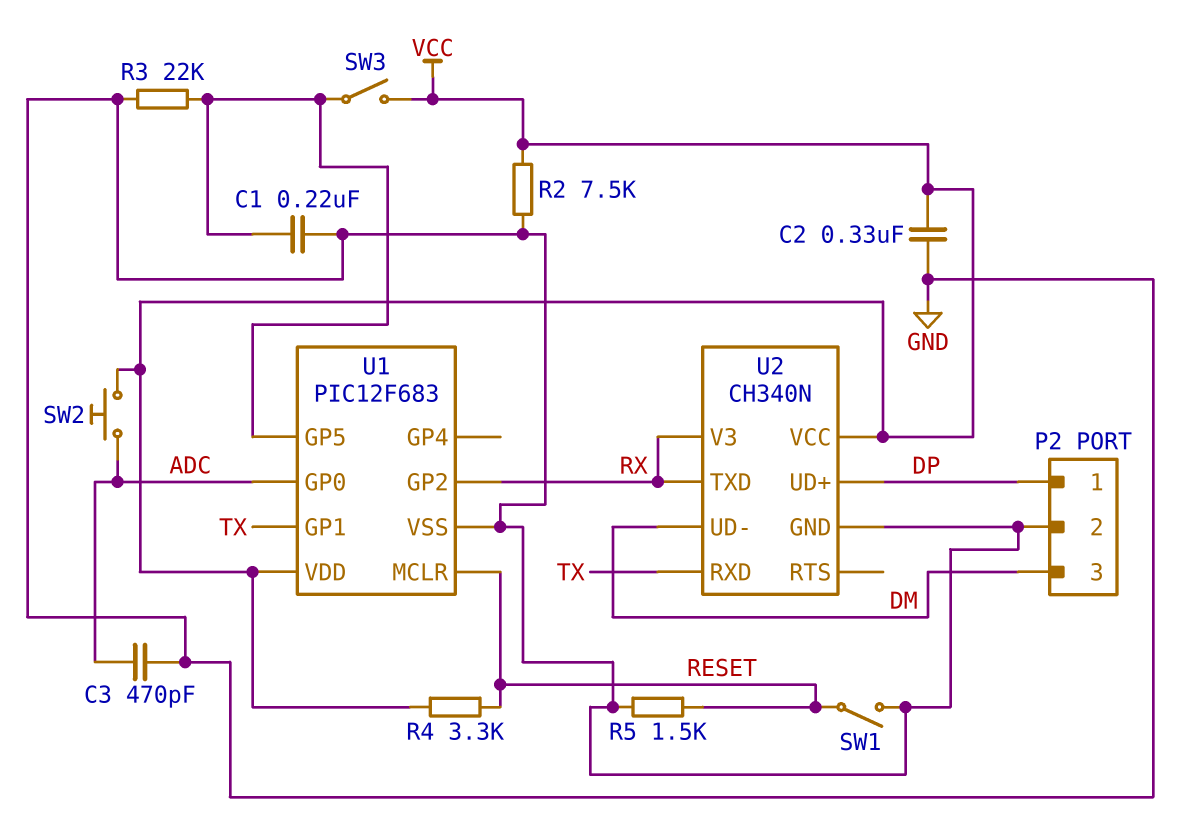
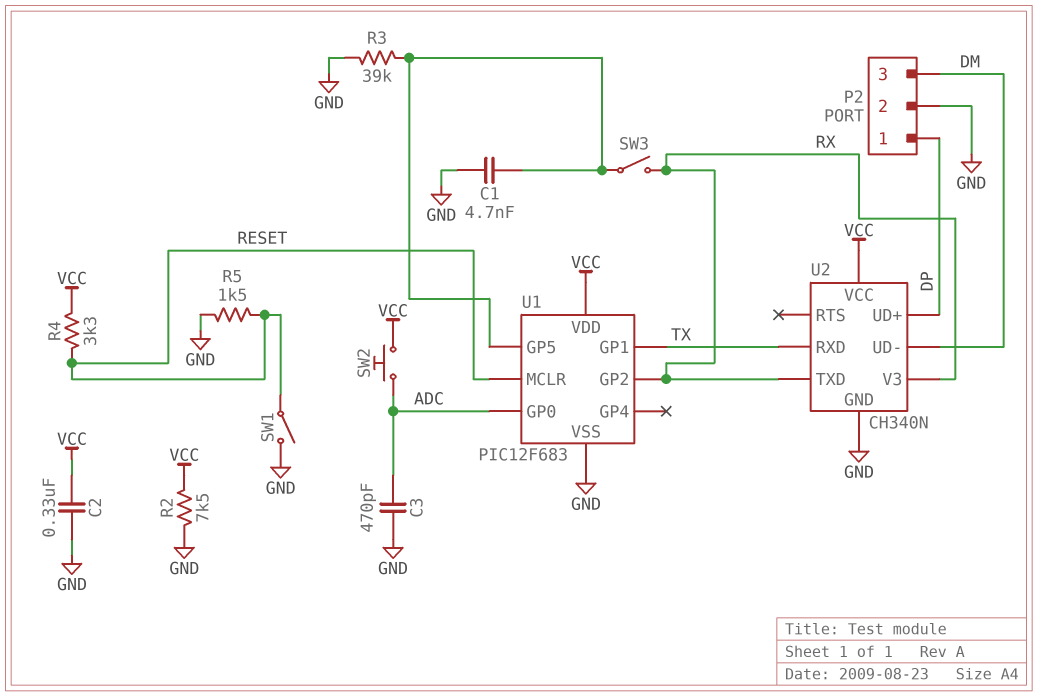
C1: 220nF (GND, U1/GP5) -> 4.7nF (GND, U1/GP5)
R3: 22k (GND, U1/GP5) -> 39k (GND, U1/GP5)
SW3: switch (U1/GP5, VCC) -> switch (RX, U1/GP5)

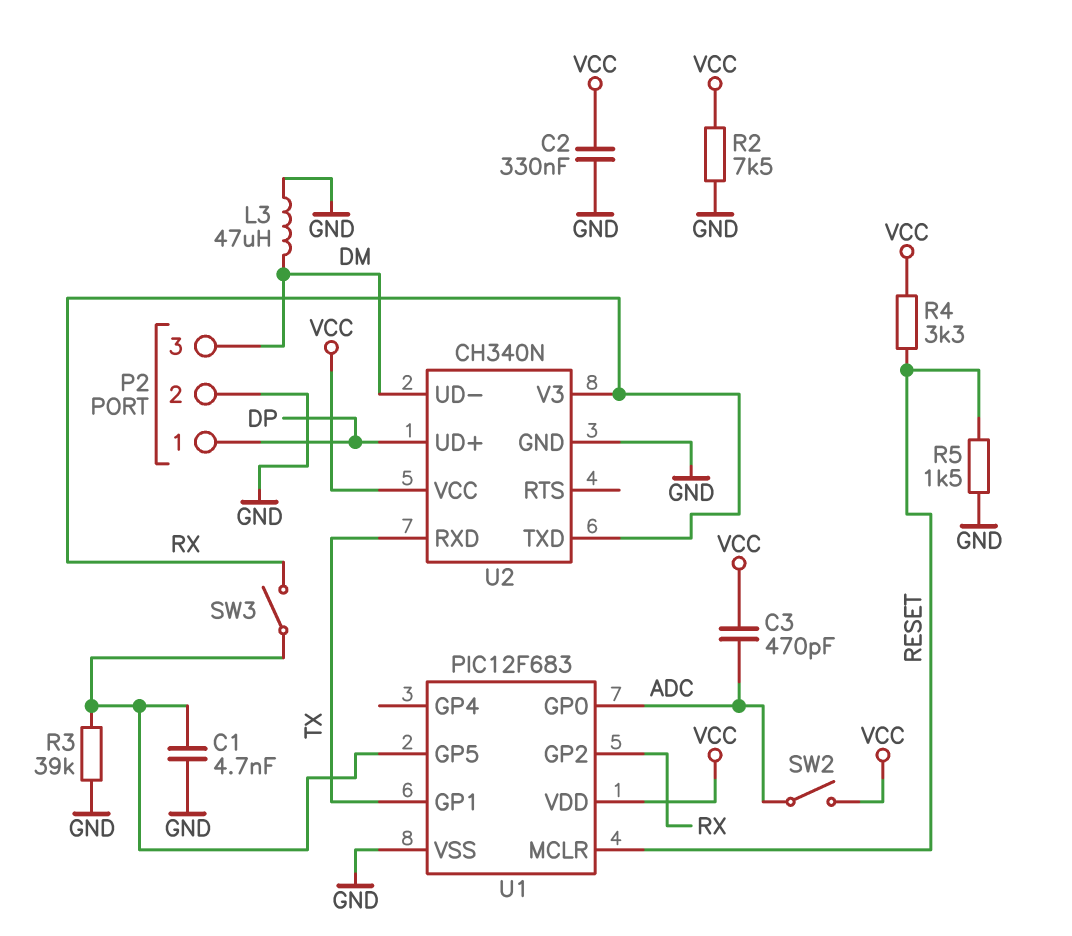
C3: 470pF (ADC, GND) -> 470pF (ADC, VCC)
L3: none -> 47uH (DM, GND)
SW1: switch (GND, RESET) -> none
SW2: button (ADC, VCC) -> switch (ADC, VCC)

